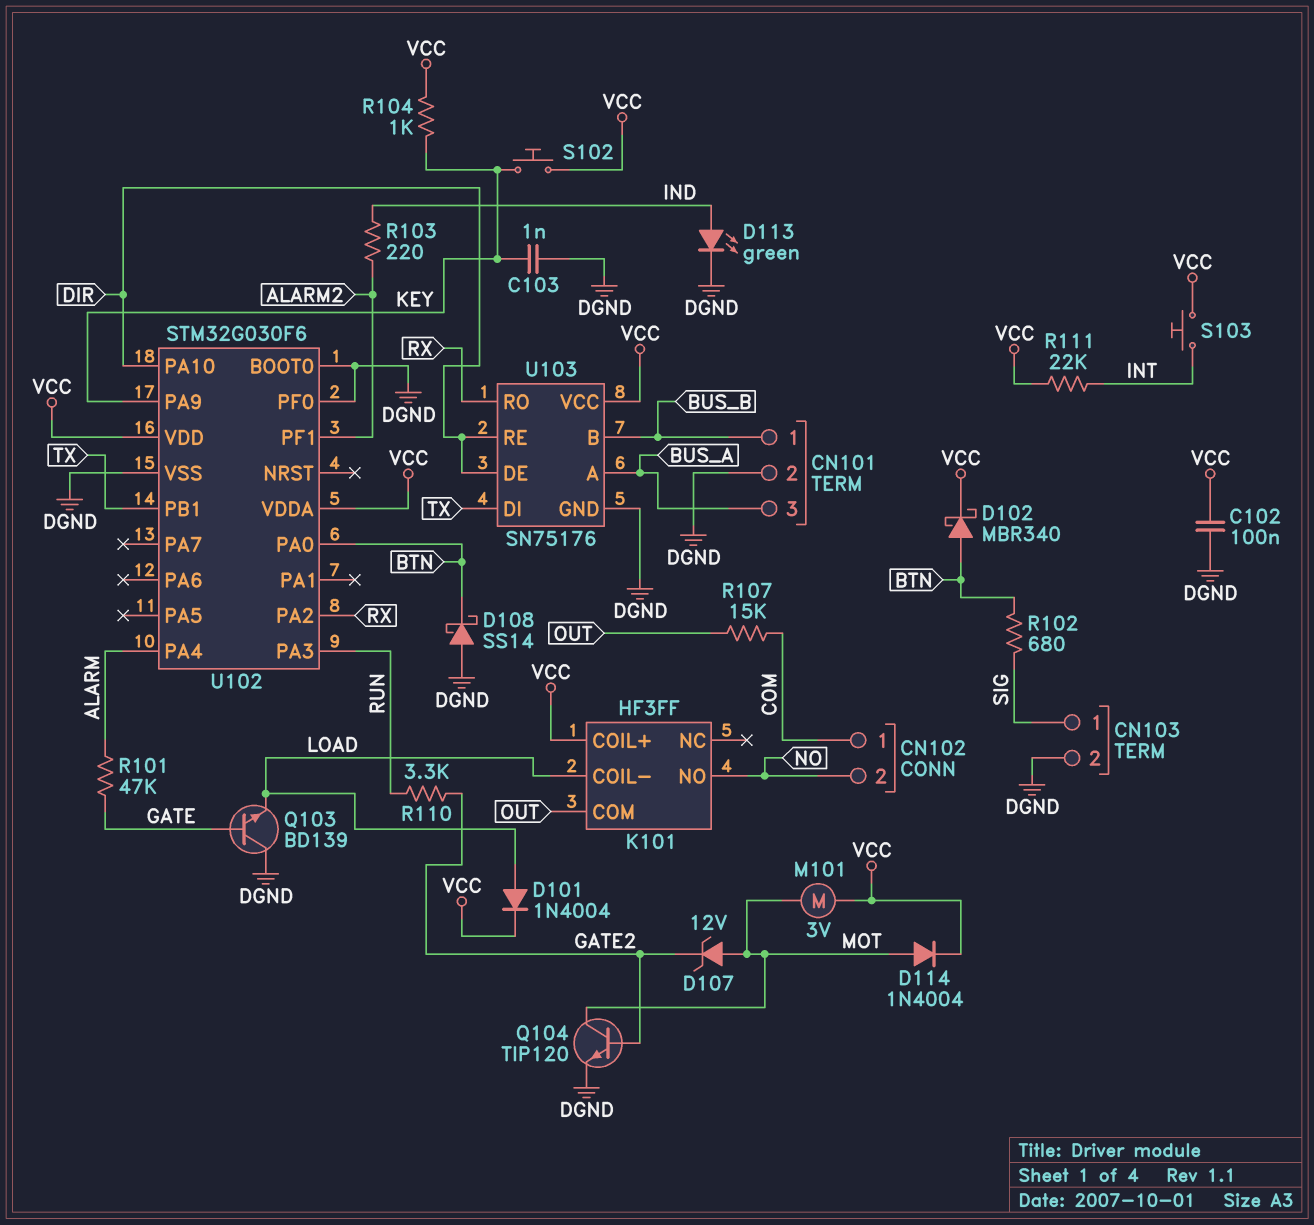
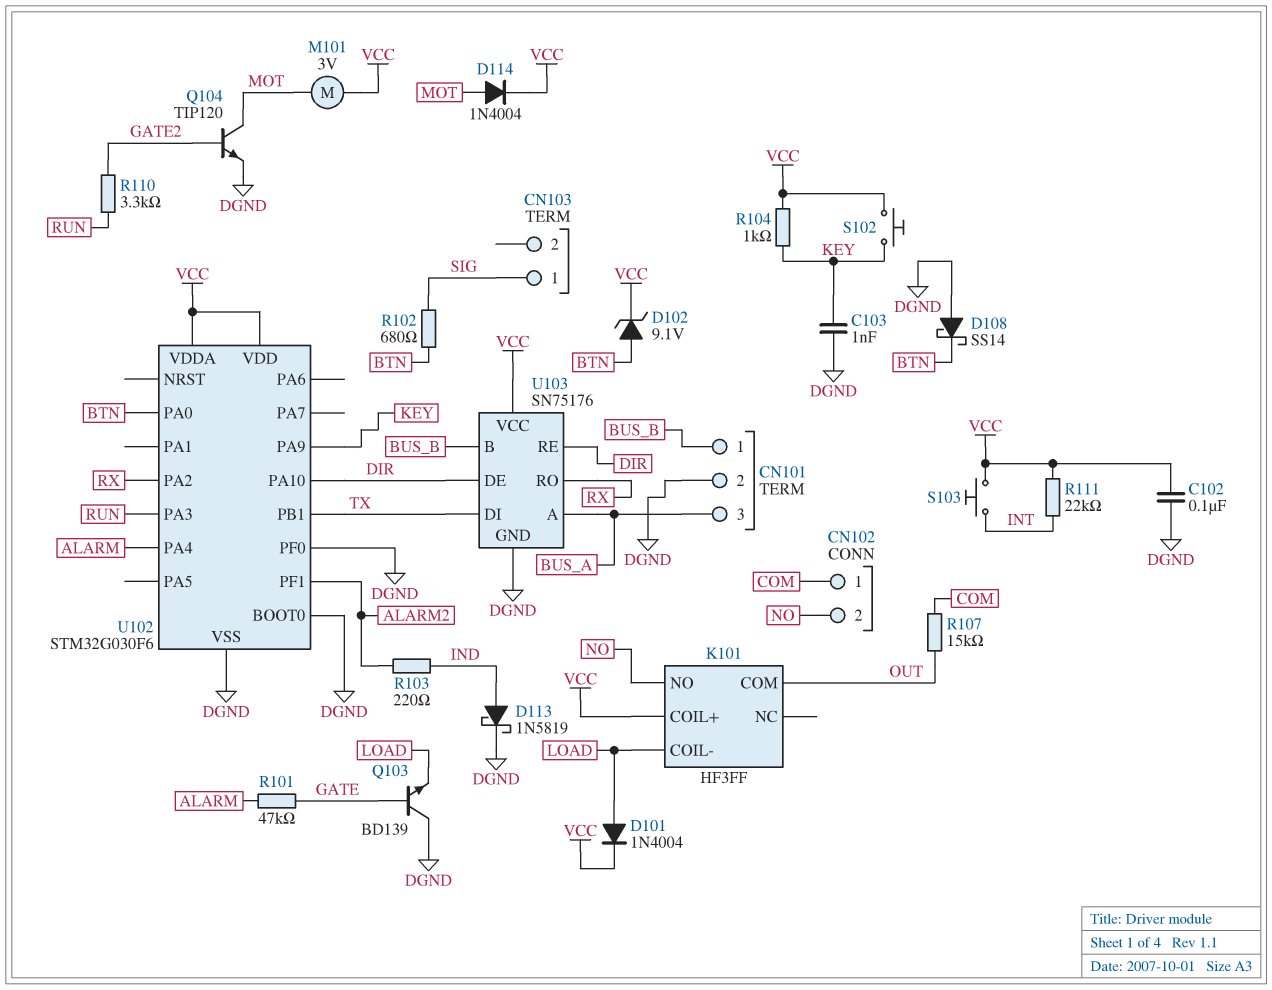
CN103 pin 2: DGND -> none
D102: schottky MBR340 (A BTN, K VCC) -> zener 9.1V (A BTN, K VCC)
D107: zener 12V (A MOT, K GATE2) -> none
D113: LED green (A IND, K DGND) -> schottky 1N5819 (A IND, K DGND)

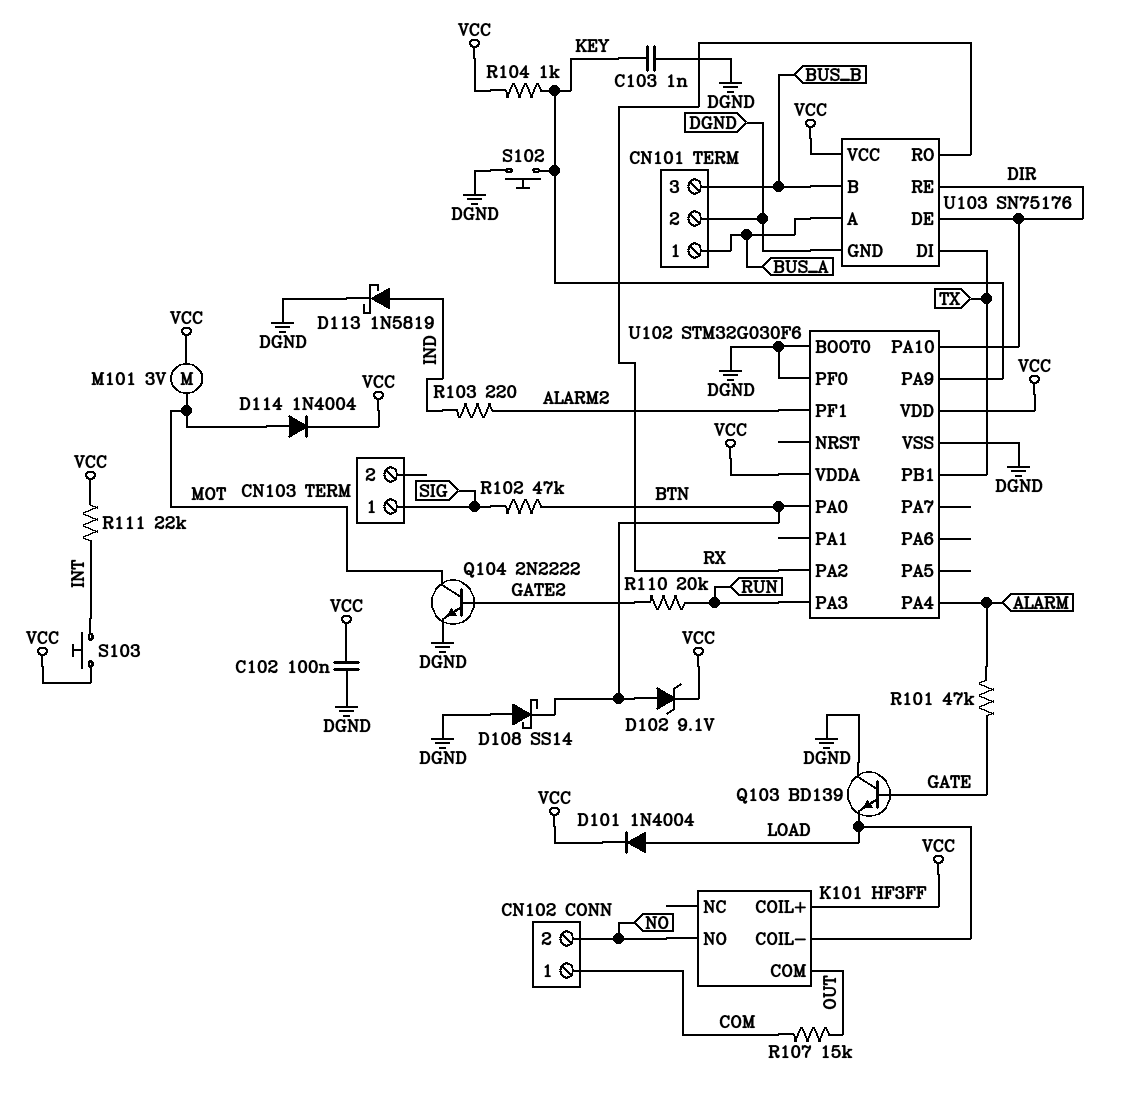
CN101 pin 1: BUS_B -> BUS_A
CN101 pin 3: BUS_A -> BUS_B
Q104: NPN TIP120 (B GATE2, C MOT, E DGND) -> NPN 2N2222 (B GATE2, C MOT, E DGND)
R102: 680 (BTN, SIG) -> 47k (BTN, SIG)
R110: 3.3k (GATE2, RUN) -> 20k (GATE2, RUN)
S102: button (KEY, VCC) -> button (DGND, KEY)

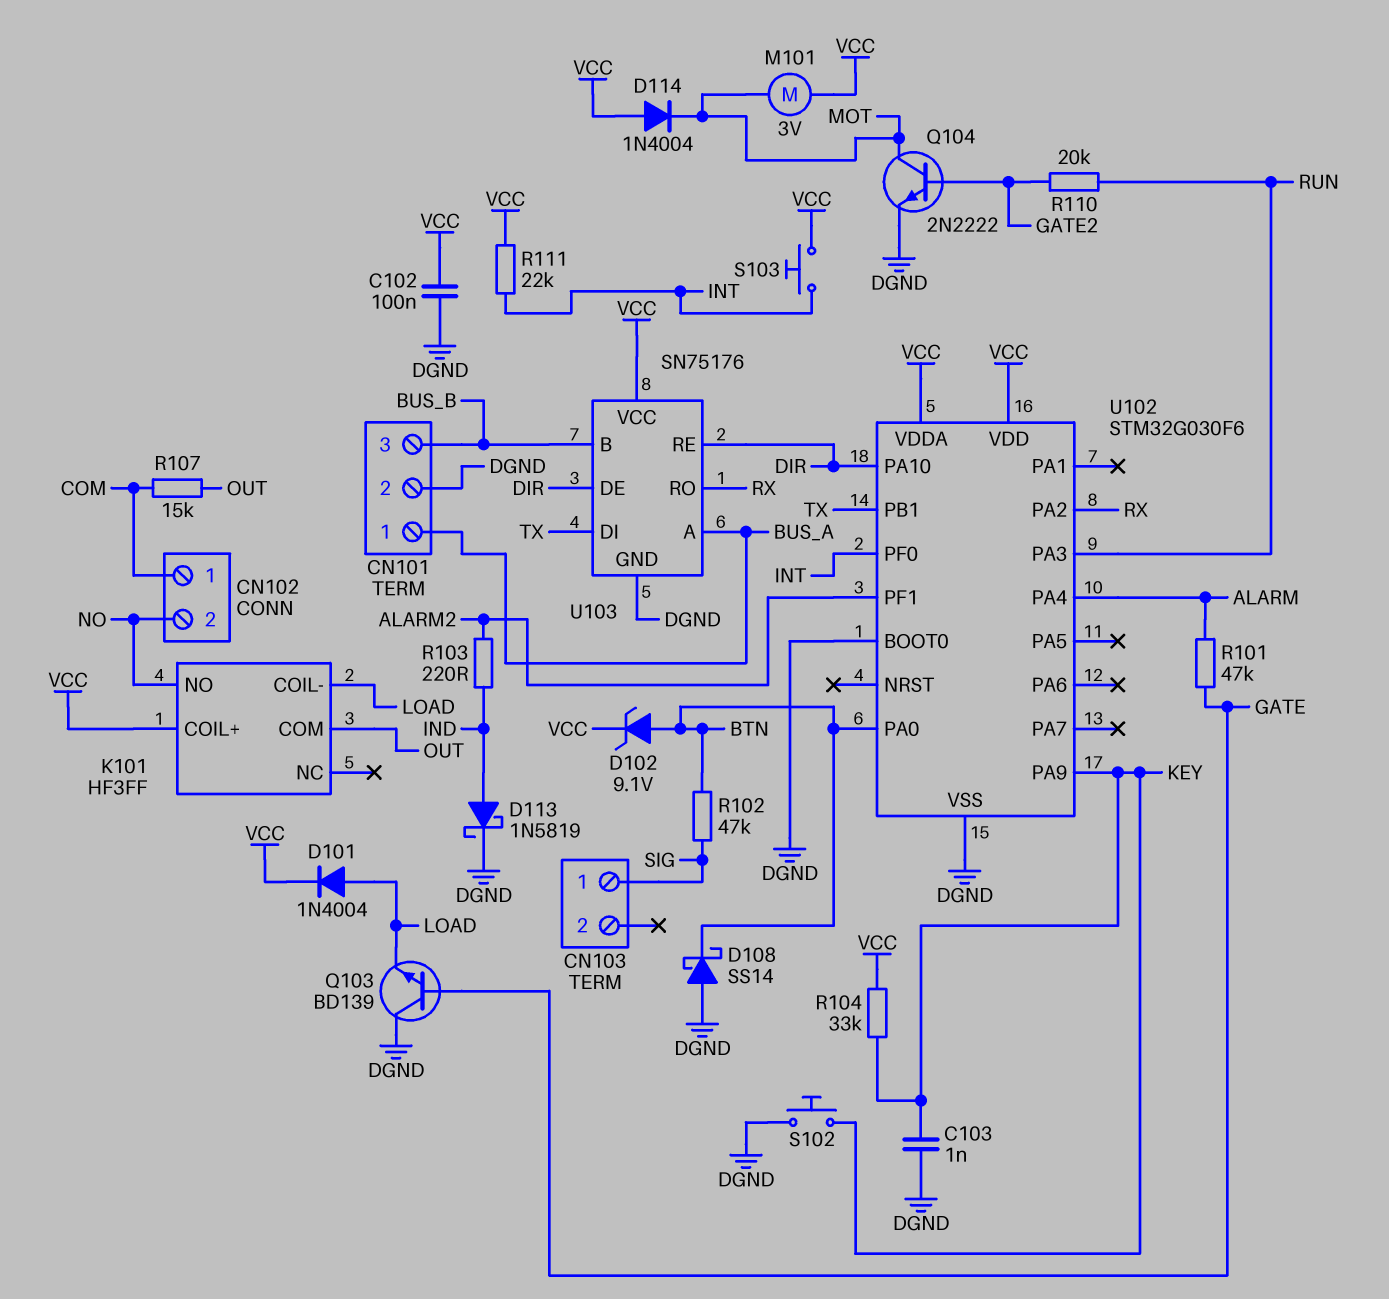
D114: diode 1N4004 (A MOT, K VCC) -> diode 1N4004 (A VCC, K MOT)
R104: 1k (KEY, VCC) -> 33k (KEY, VCC)
U102 pin PF0: DGND -> INT

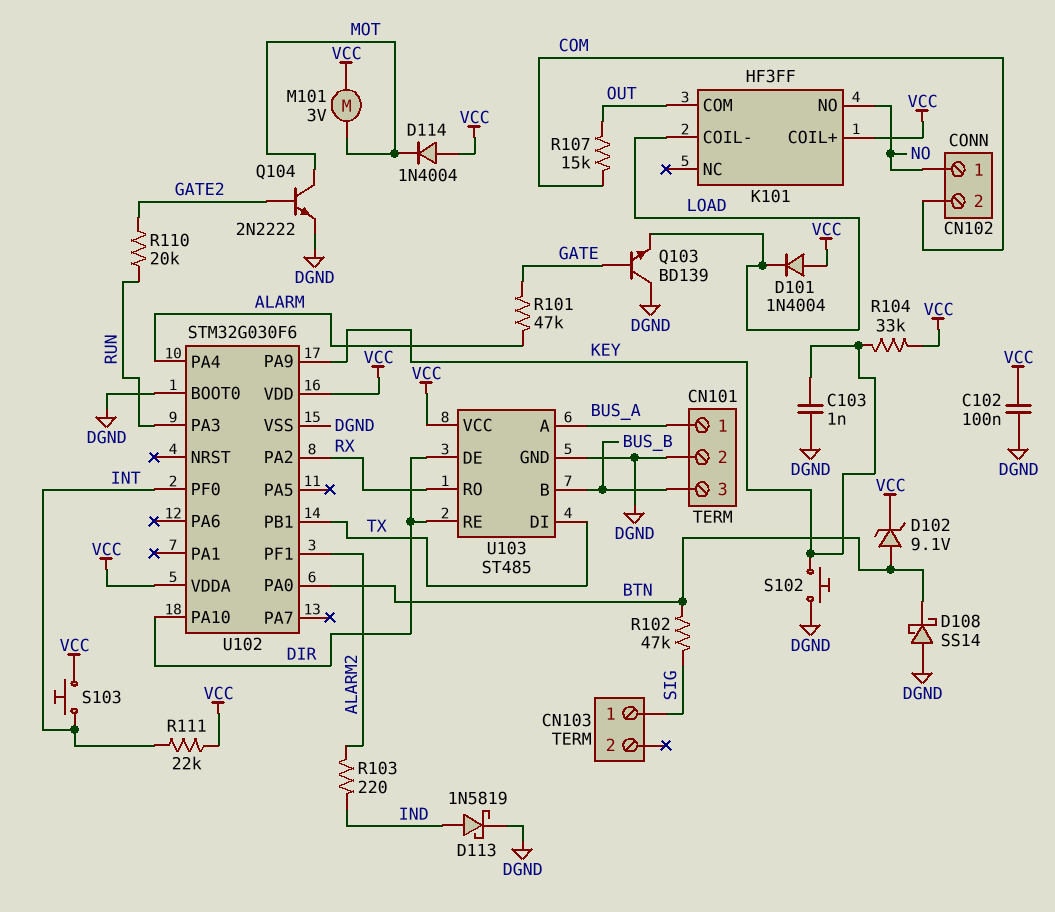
CN102 pin 1: COM -> NO
CN102 pin 2: NO -> COM
D101: diode 1N4004 (A LOAD, K VCC) -> diode 1N4004 (A VCC, K LOAD)
U103: SN75176 -> ST485

